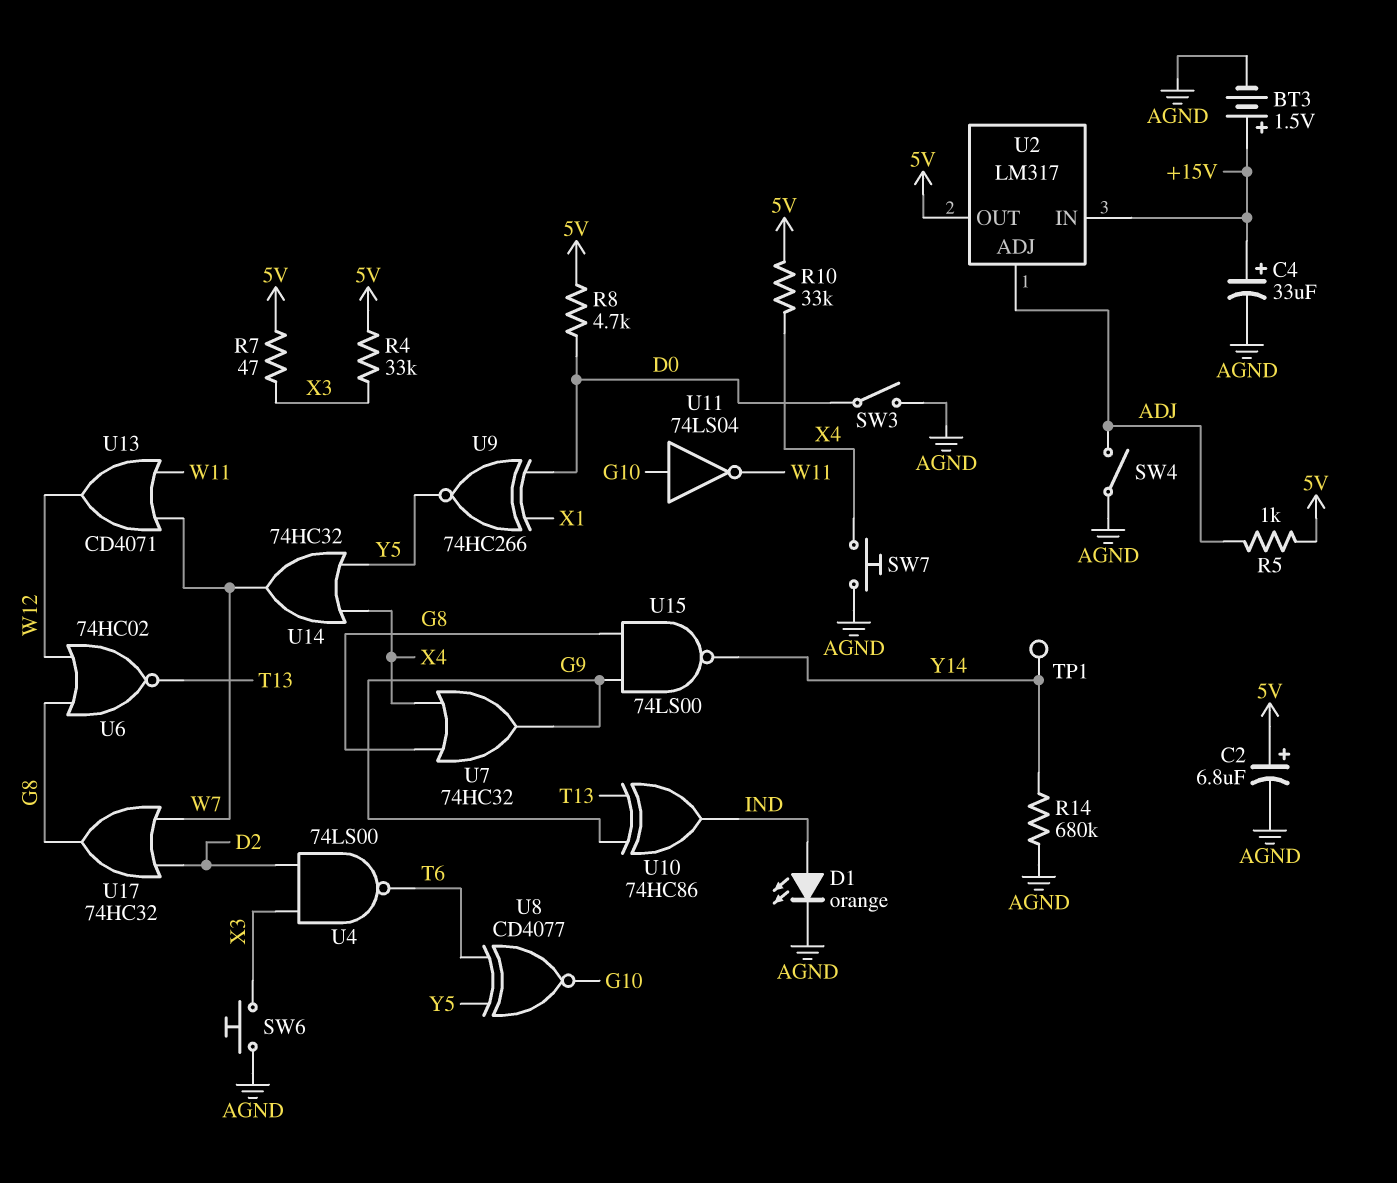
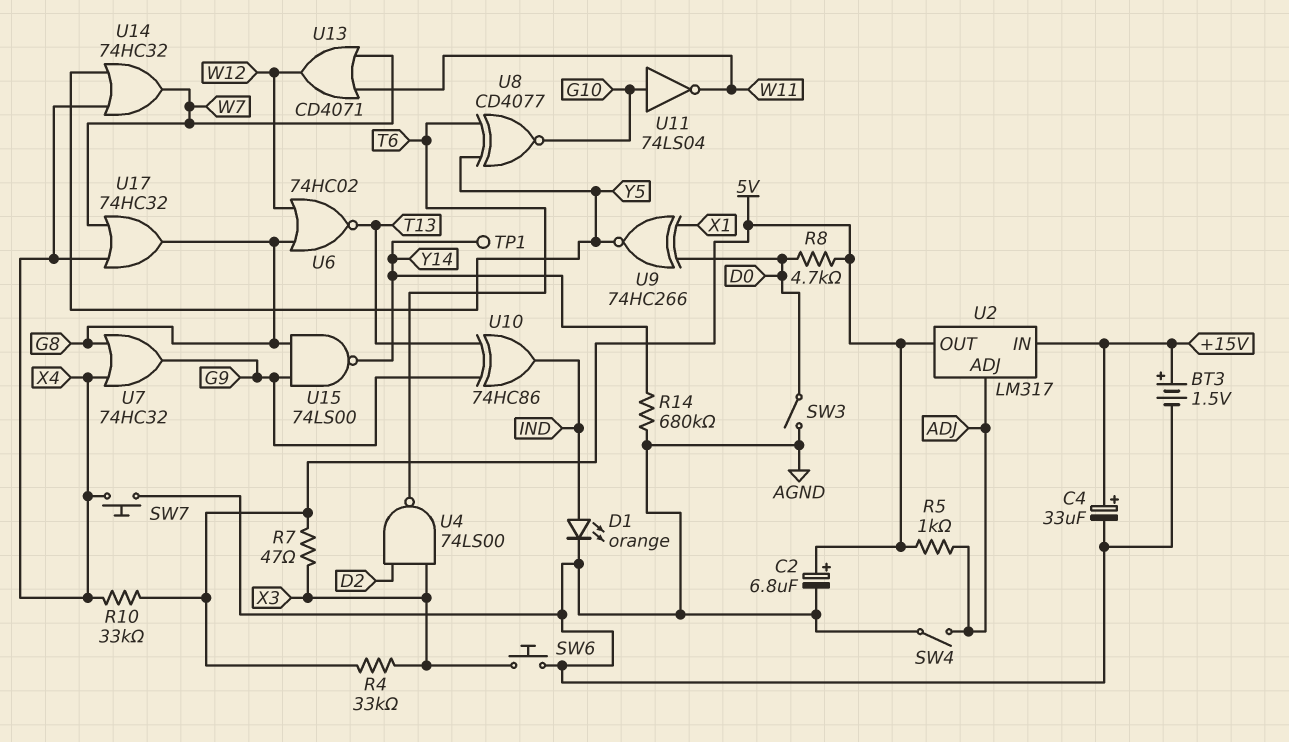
U17: OR 74HC32 (in D2, in W7, out G8) -> OR 74HC32 (in W7, in X4, out G8)

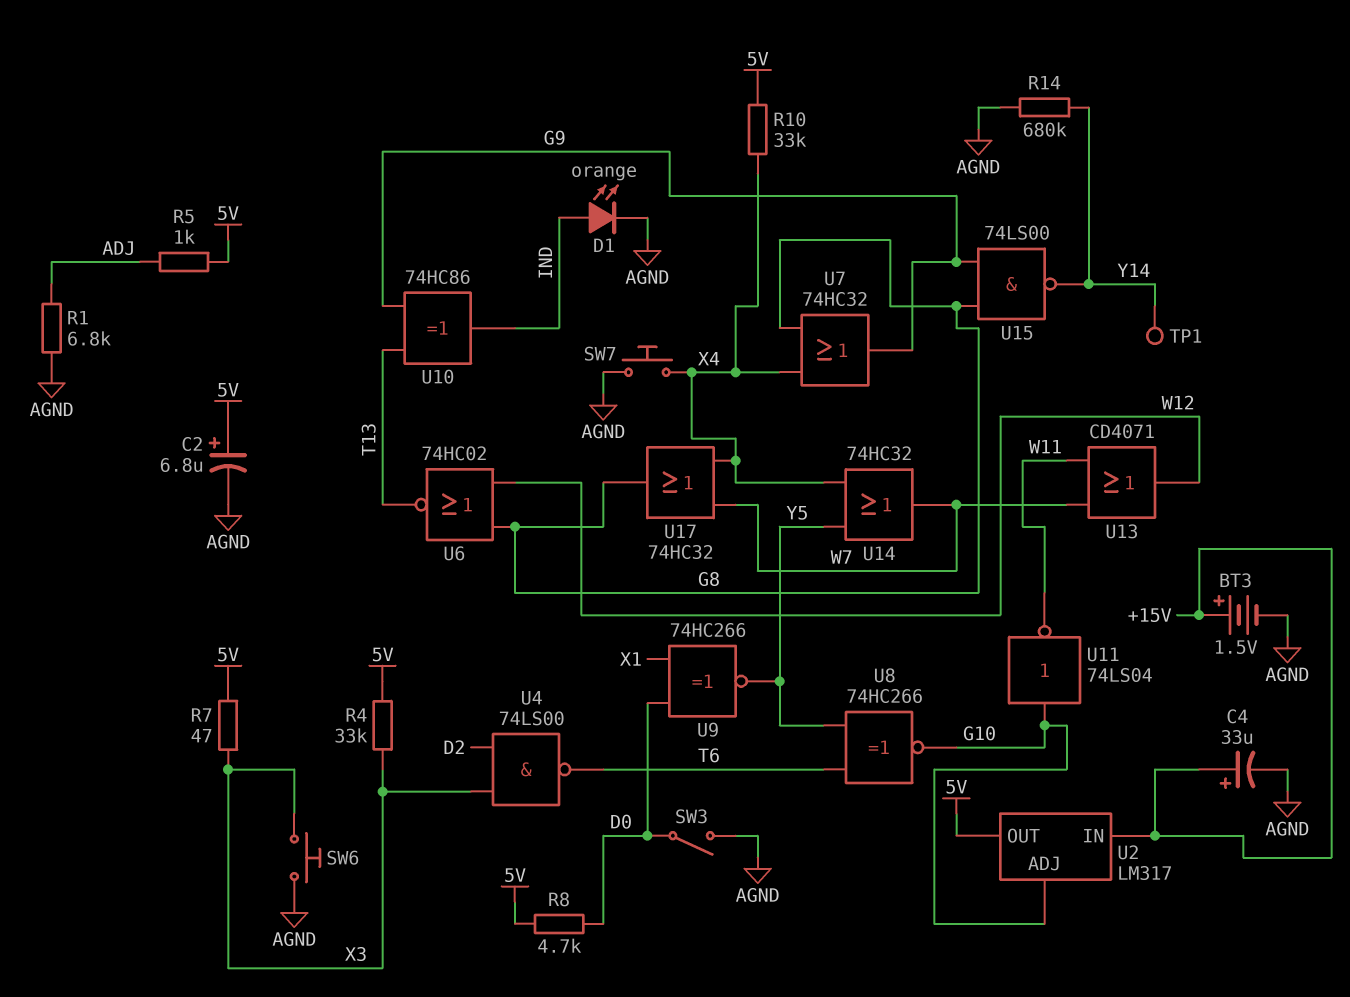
R1: none -> 6.8k (ADJ, AGND)
SW4: switch (ADJ, AGND) -> none
U2 pin ADJ: ADJ -> G10
U8: XNOR CD4077 (in T6, in Y5, out G10) -> XNOR 74HC266 (in T6, in Y5, out G10)

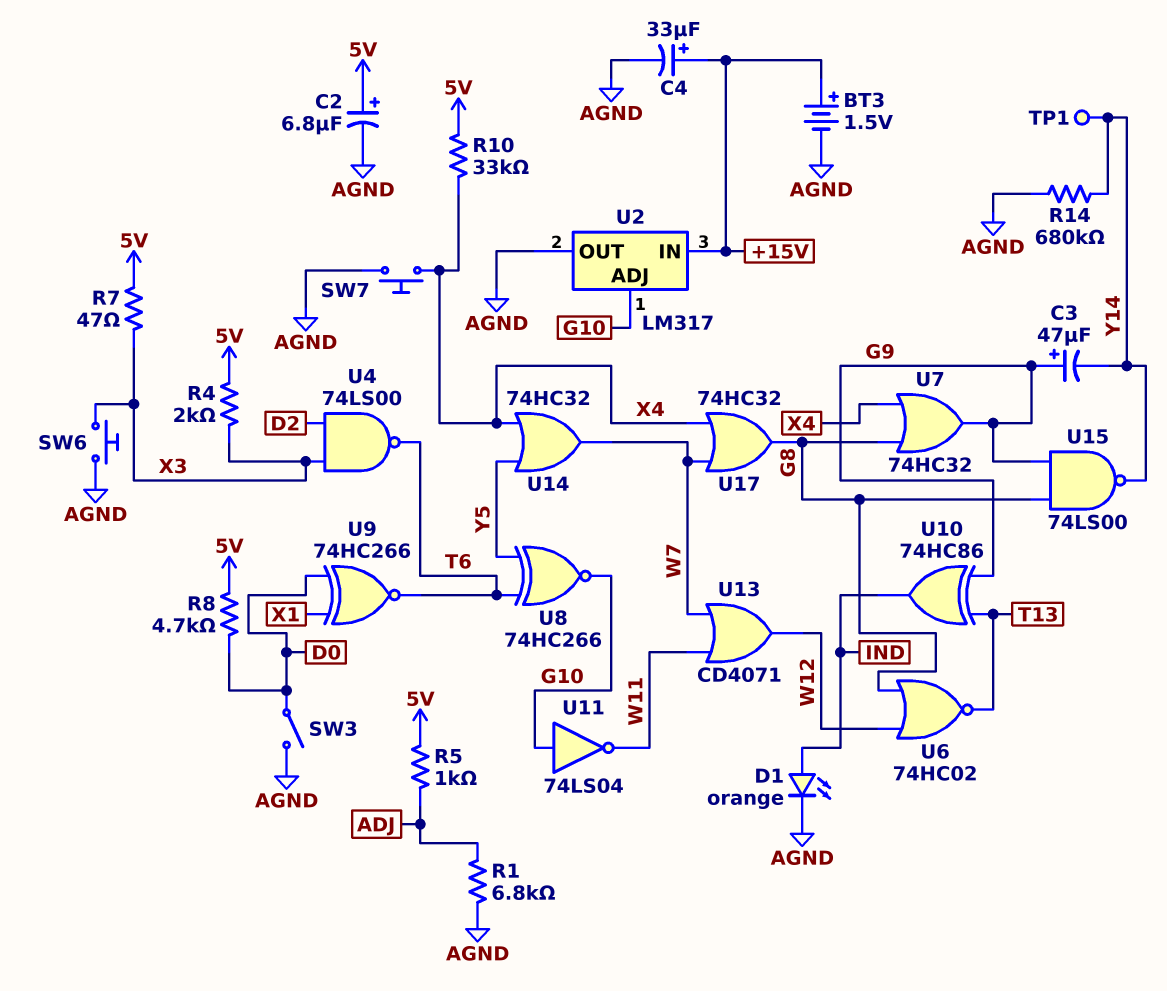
C3: none -> 47uF (plus G9, minus Y14)
R4: 33k (5V, X3) -> 2k (5V, X3)
U2 pin OUT: 5V -> AGND
U9: XNOR 74HC266 (in D0, in X1, out Y5) -> XNOR 74HC266 (in D0, in X1, out T6)

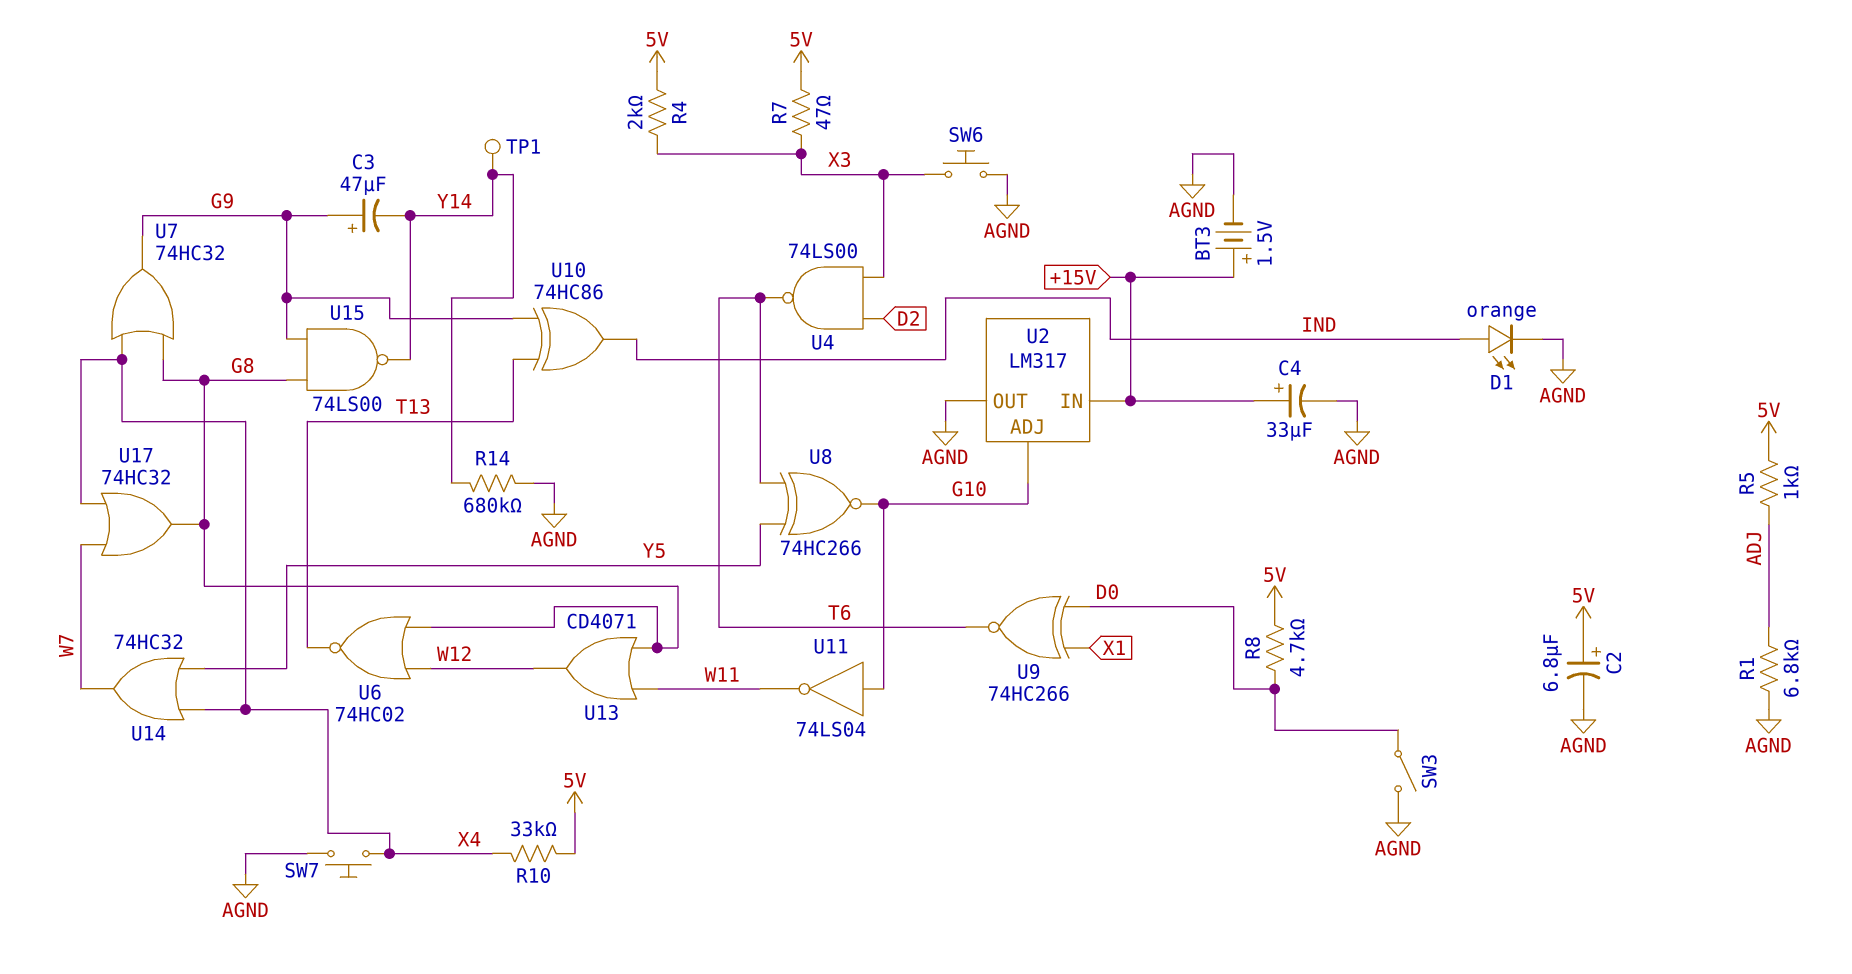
U13: OR CD4071 (in W7, in W11, out W12) -> OR CD4071 (in G8, in W11, out W12)

